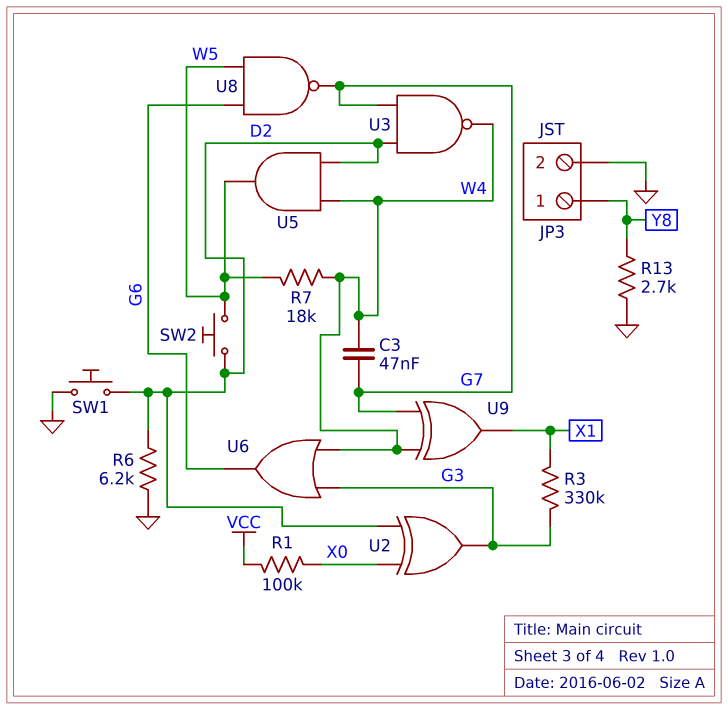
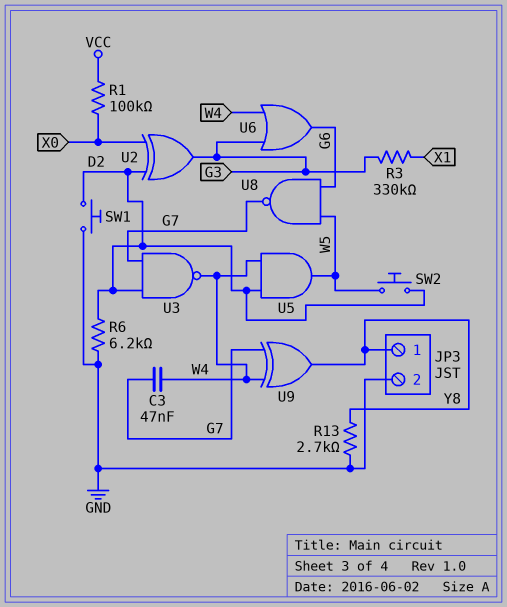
R7: 18k (W4, W5) -> none
U9: XOR (in G7, in W4, out X1) -> XOR (in G7, in W4, out Y8)

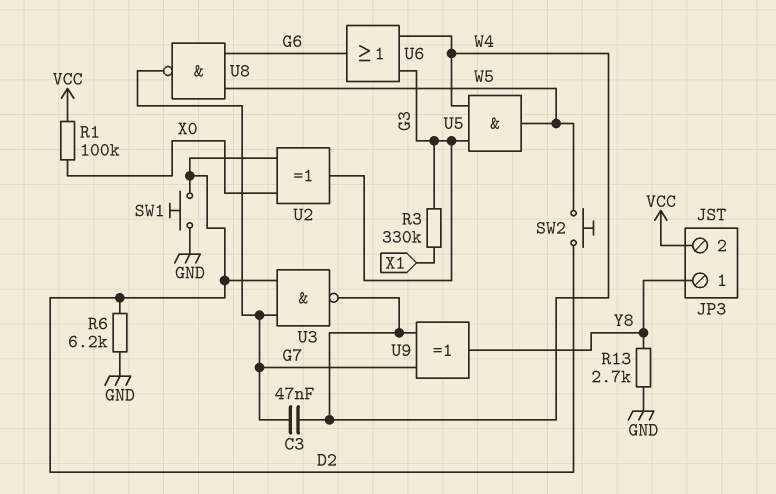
JP3 pin 2: GND -> VCC
U5: AND (in D2, in W4, out W5) -> AND (in G3, in W4, out W5)

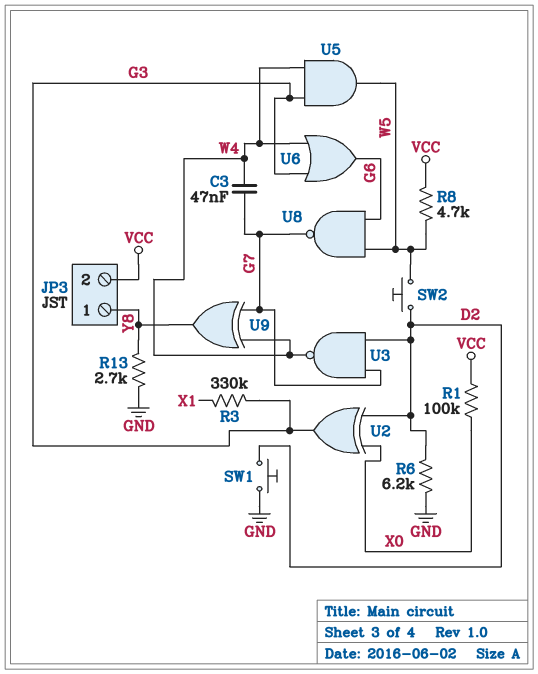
R8: none -> 4.7k (VCC, W5)

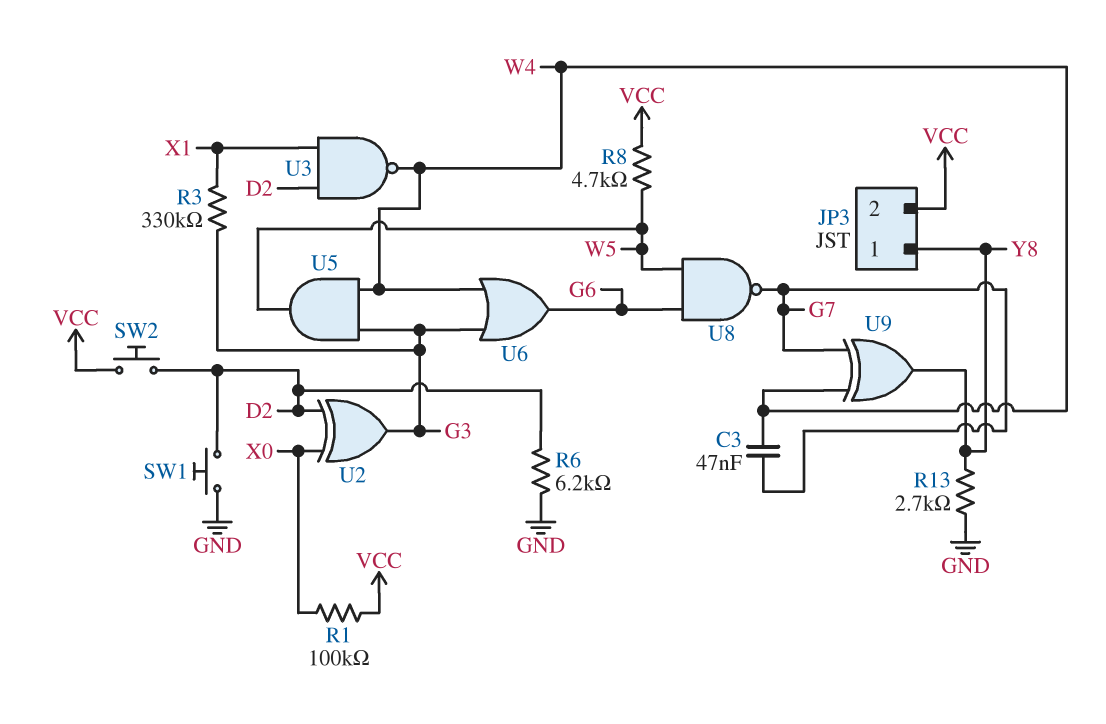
SW2: button (D2, W5) -> button (D2, VCC)
U3: NAND (in D2, in G7, out W4) -> NAND (in D2, in X1, out W4)

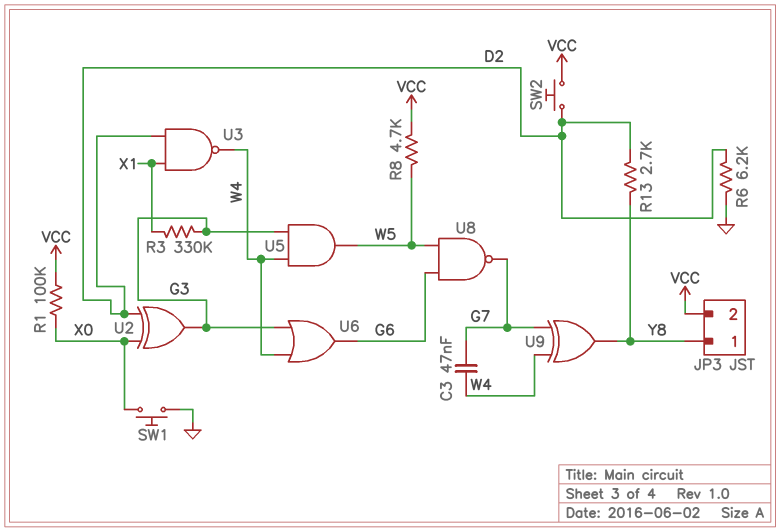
R13: 2.7k (GND, Y8) -> 2.7k (D2, Y8)
SW1: button (D2, GND) -> button (GND, X0)

